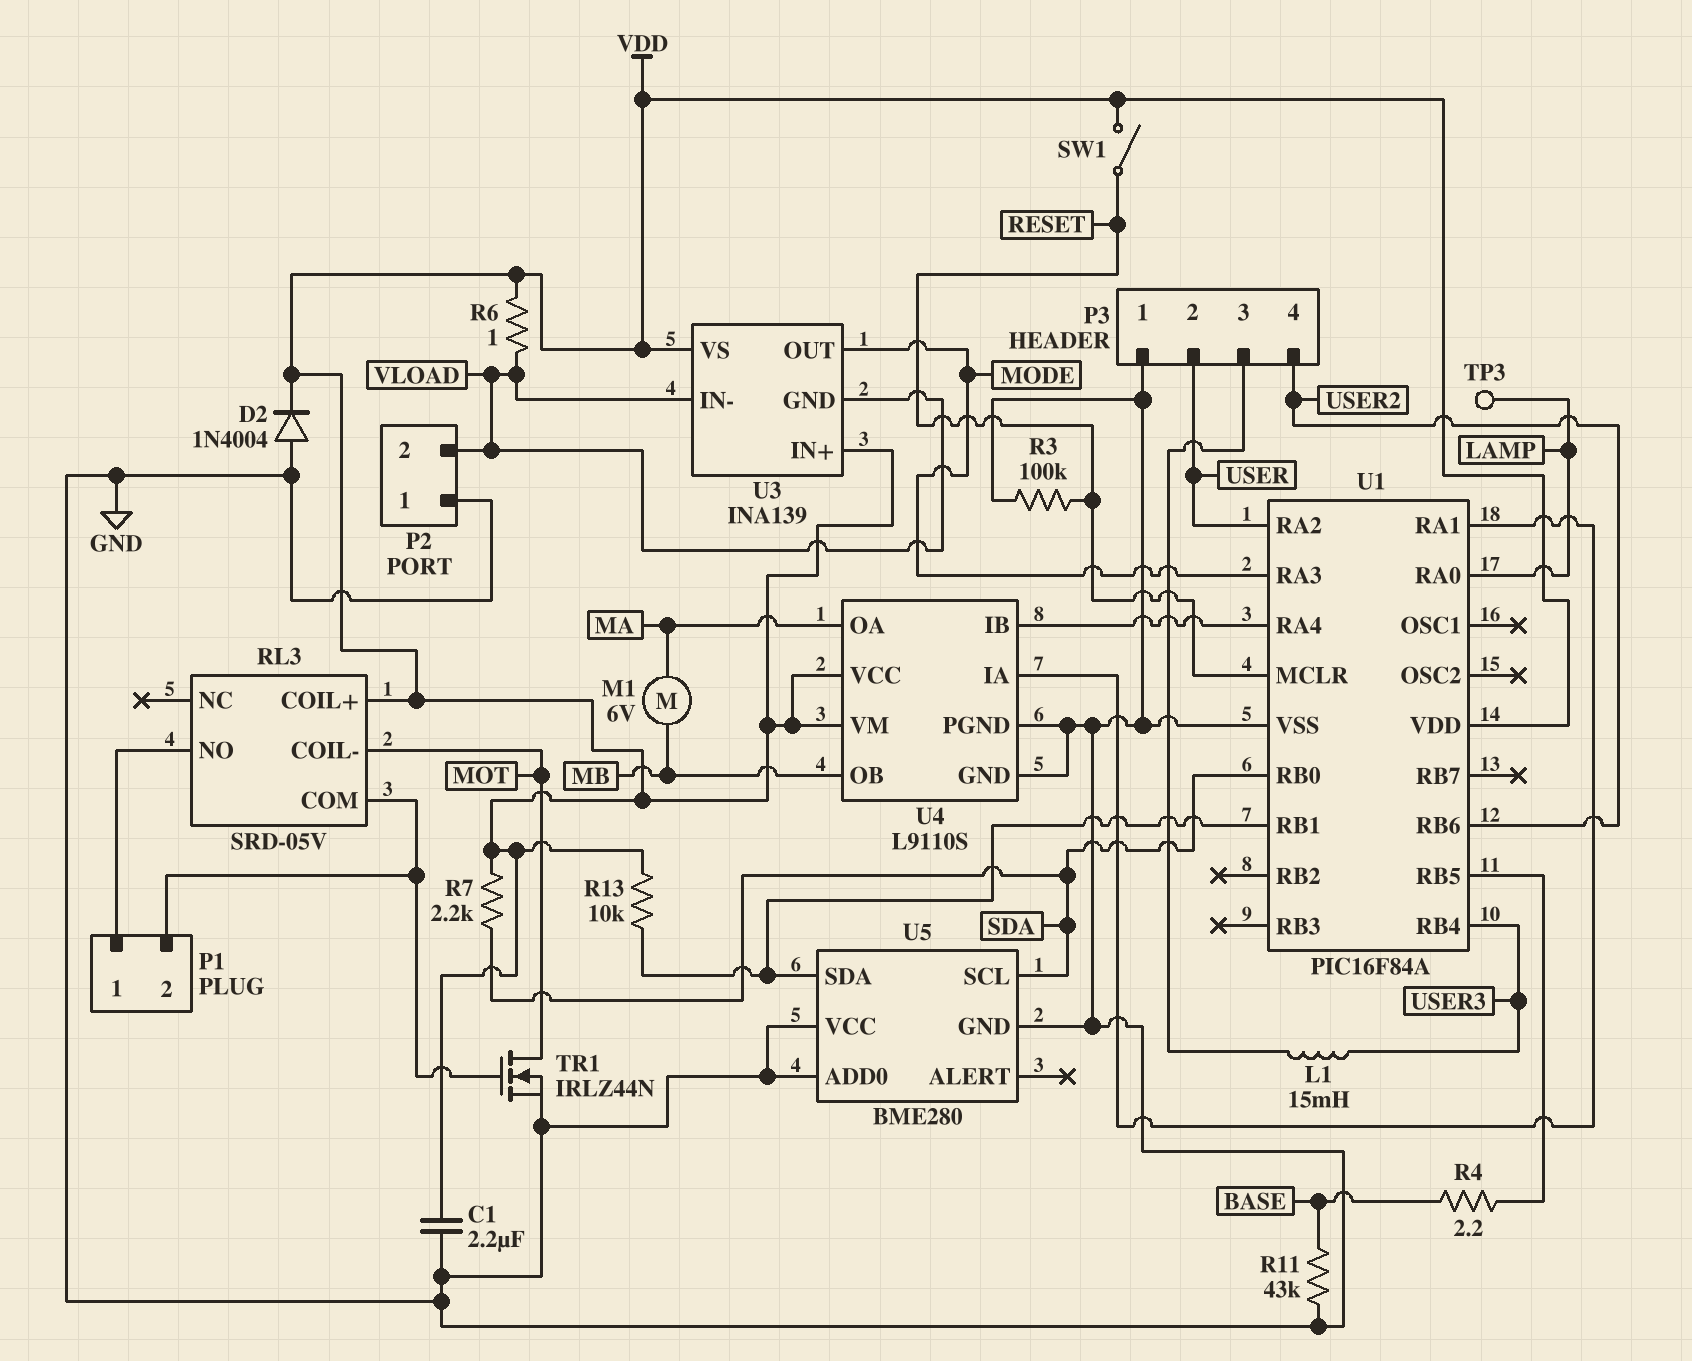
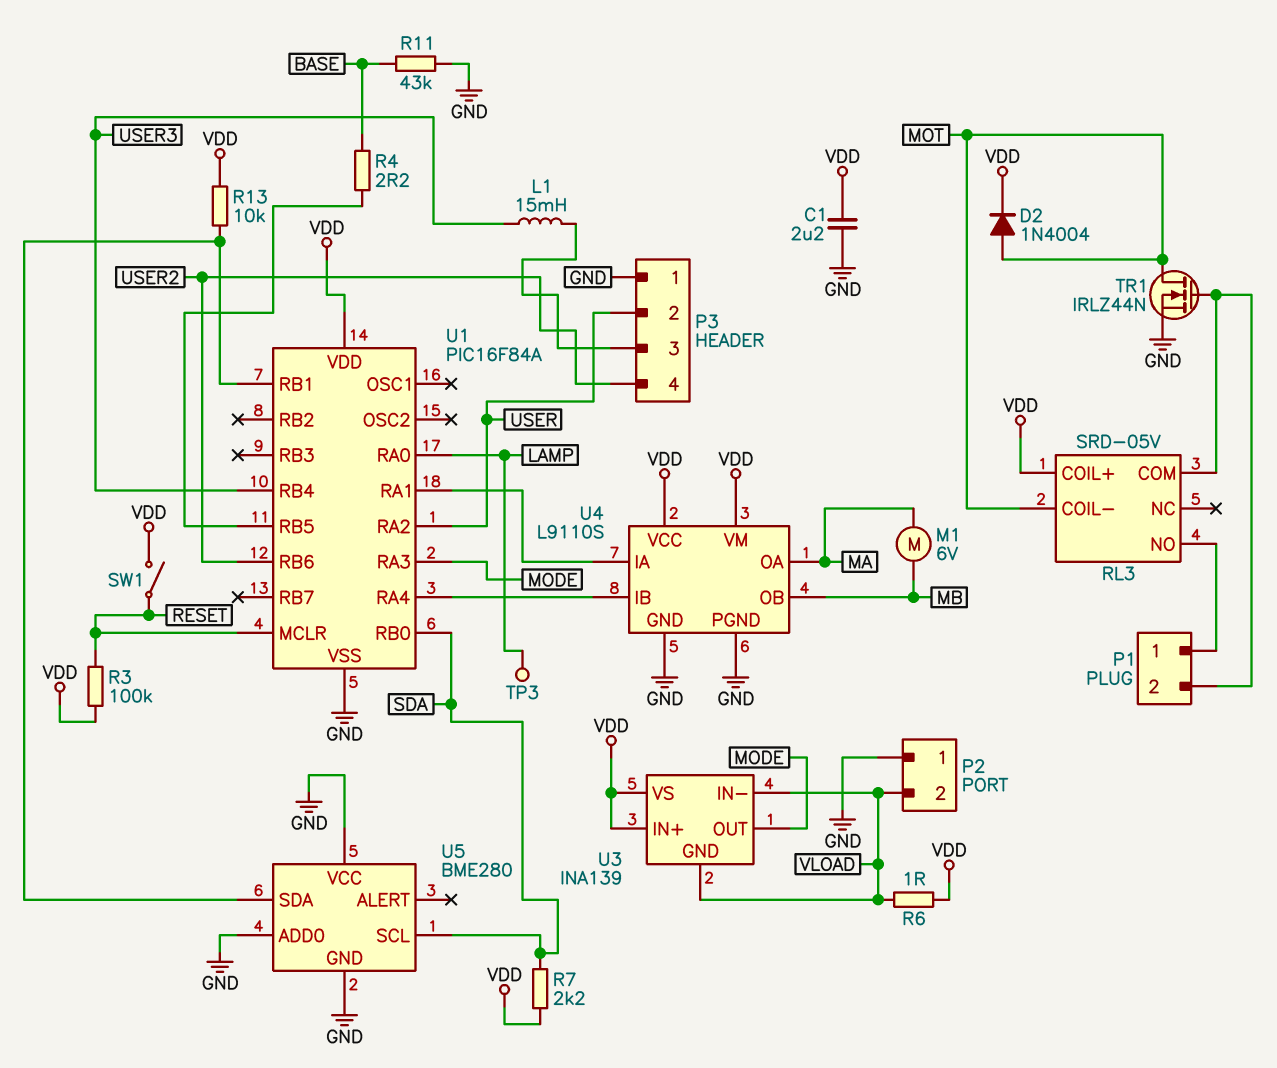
D2: diode 1N4004 (A GND, K VDD) -> diode 1N4004 (A MOT, K VDD)
R3: 100k (GND, RESET) -> 100k (RESET, VDD)

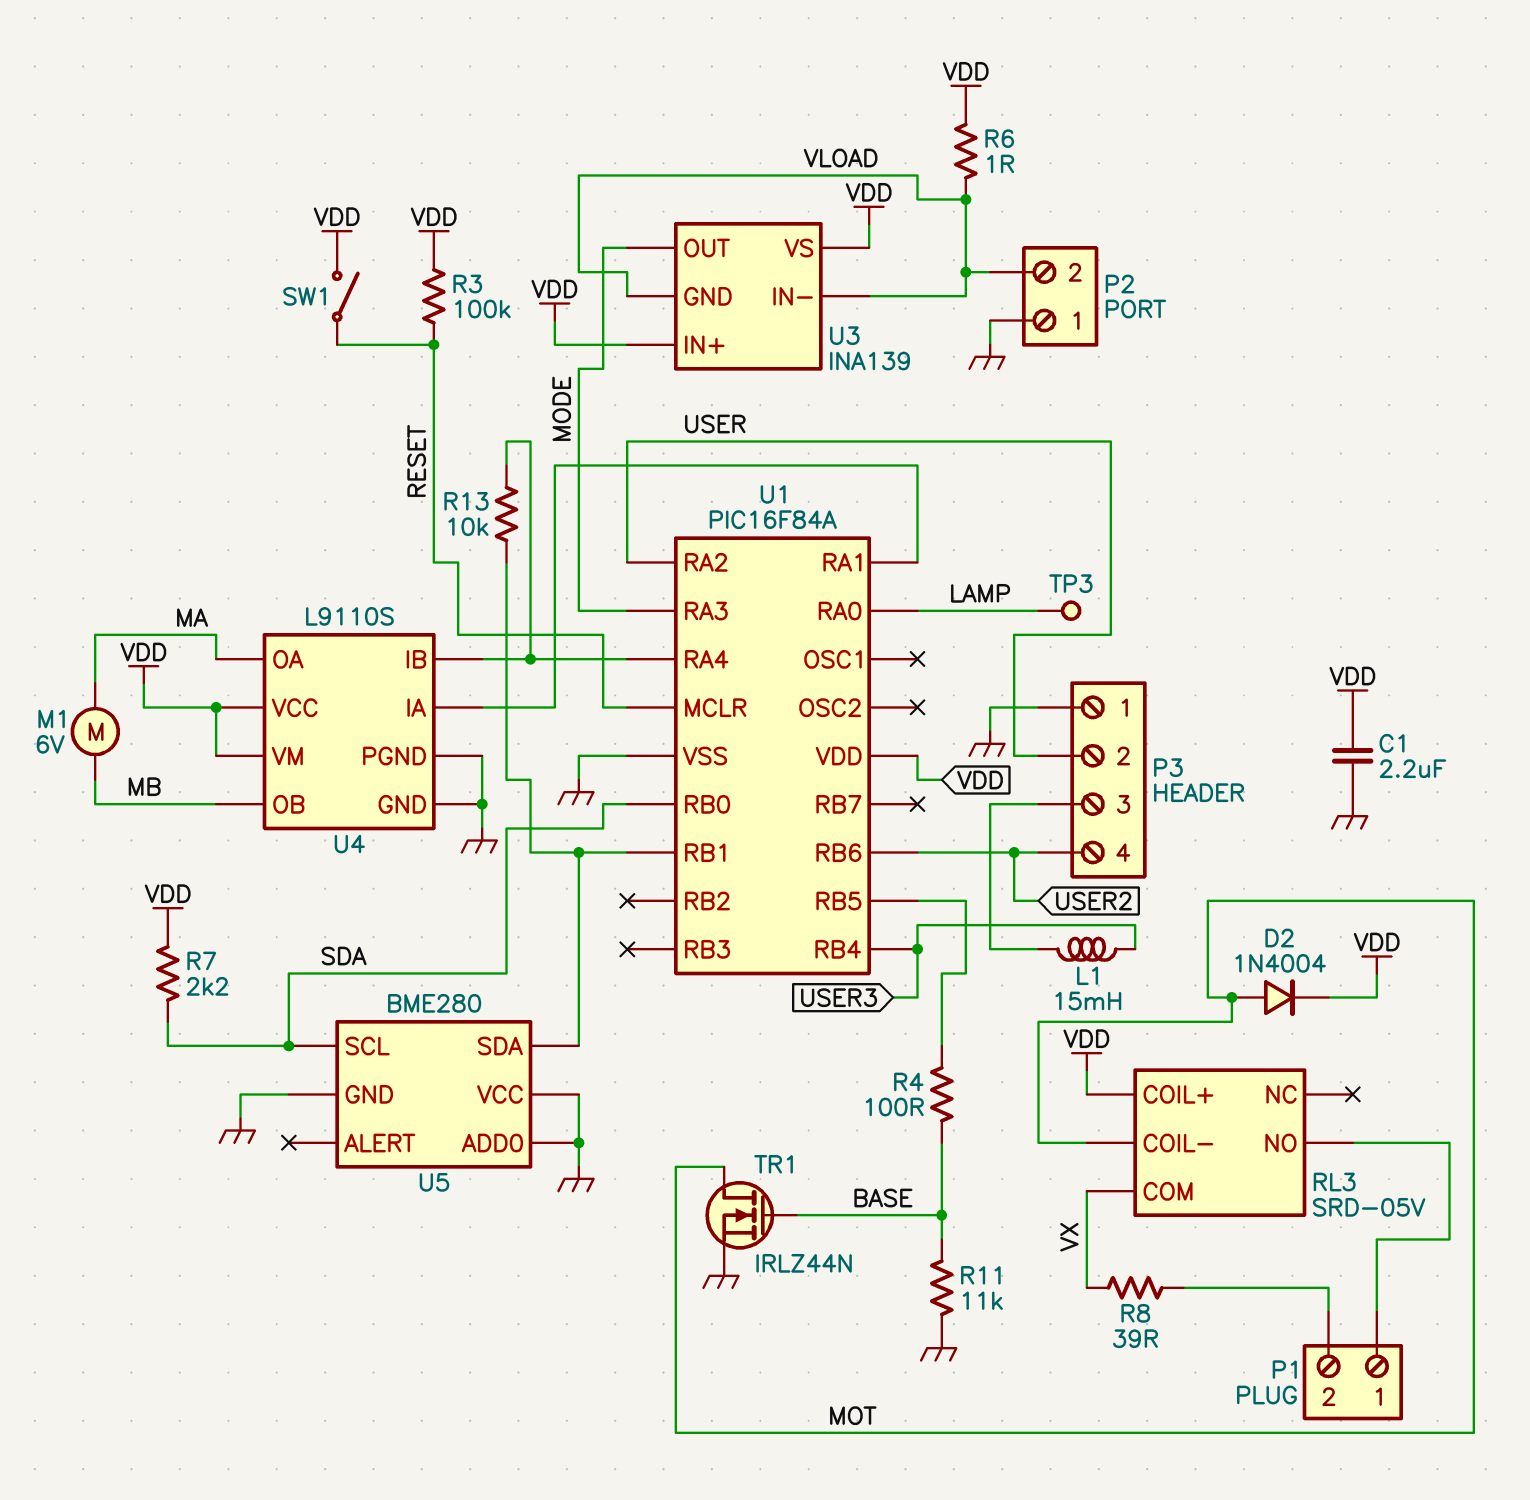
R4: 2.2 (BASE, U1/RB5) -> 100 (BASE, U1/RB5)
R8: none -> 39 (P1/2, VX)
R11: 43k (BASE, GND) -> 11k (BASE, GND)
R13: 10k (U1/RB1, VDD) -> 10k (U1/RA4, U1/RB1)
RL3 pin COM: P1/2 -> VX
TR1: NMOS IRLZ44N (G P1/2, D MOT, S GND) -> NMOS IRLZ44N (G BASE, D MOT, S GND)

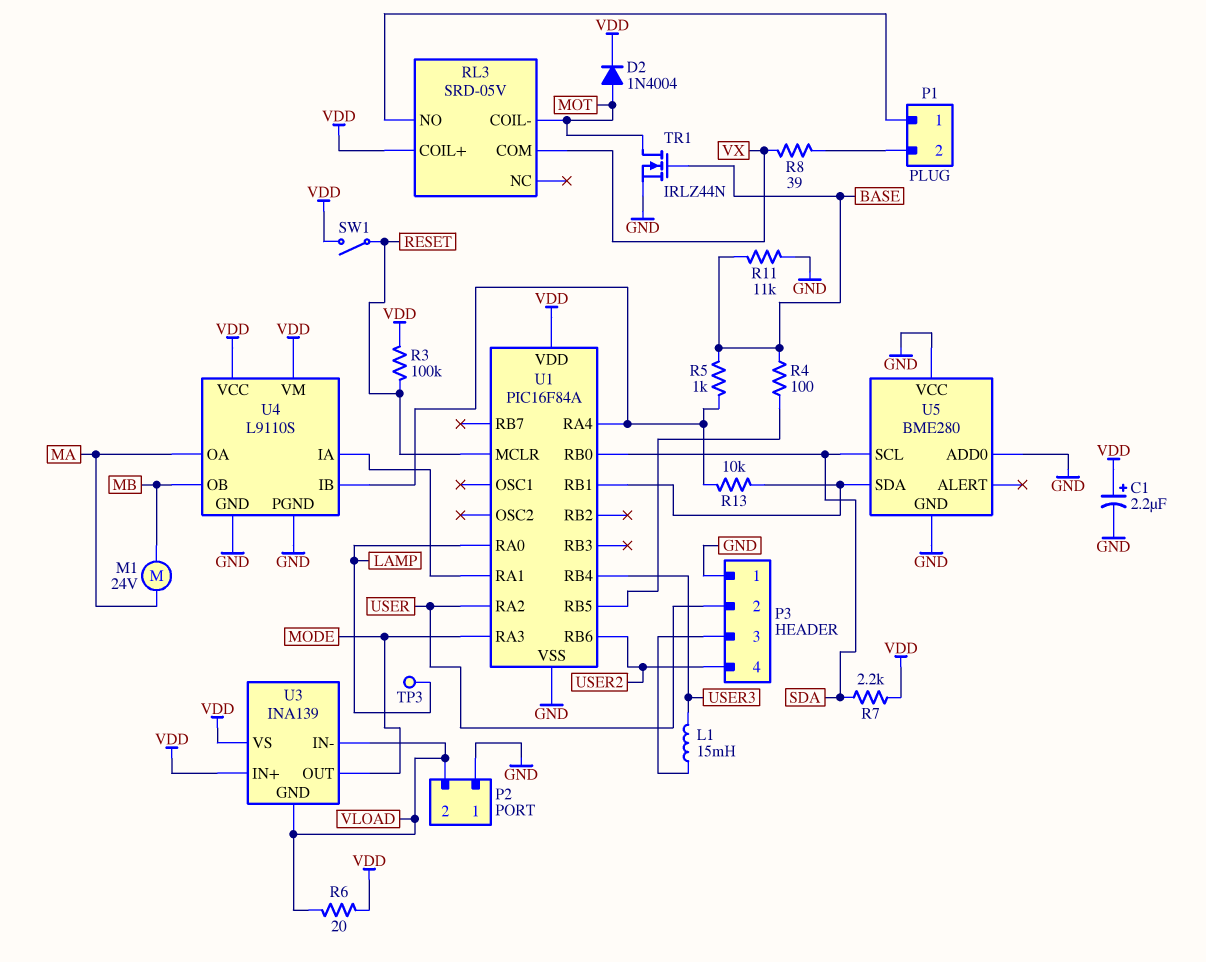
C1: 2.2uF (GND, VDD) -> 2.2uF (plus VDD, minus GND)
M1: motor 6V (MA, MB) -> motor 24V (MA, MB)
R5: none -> 1k (BASE, U1/RA4)
R6: 1 (VDD, VLOAD) -> 20 (VDD, VLOAD)

